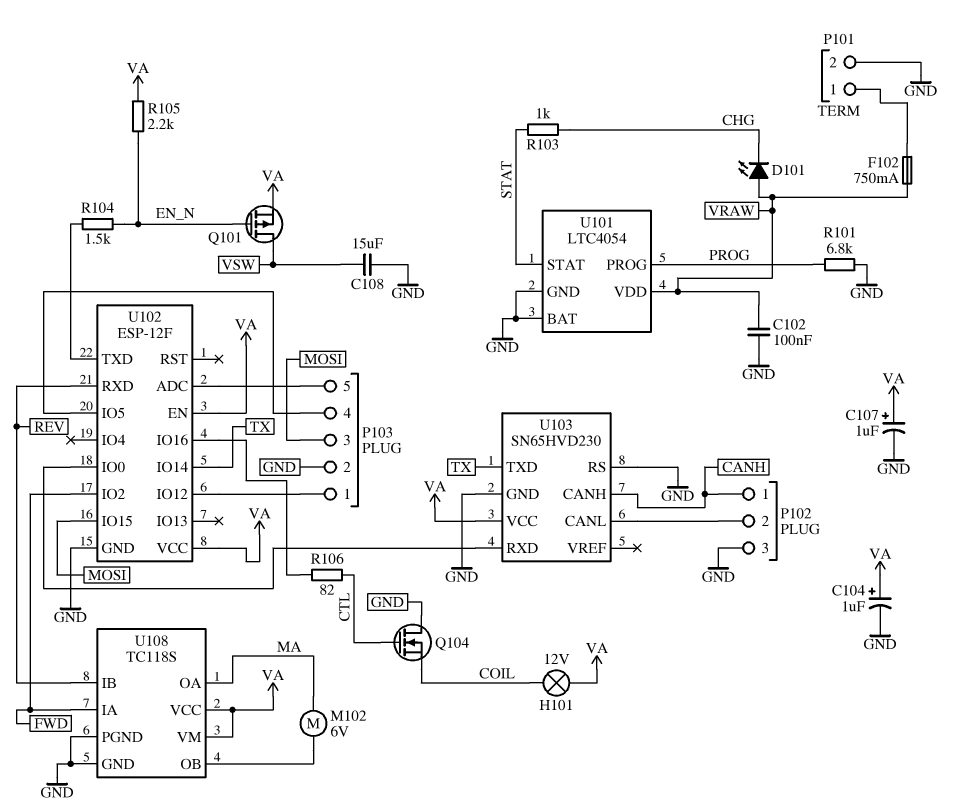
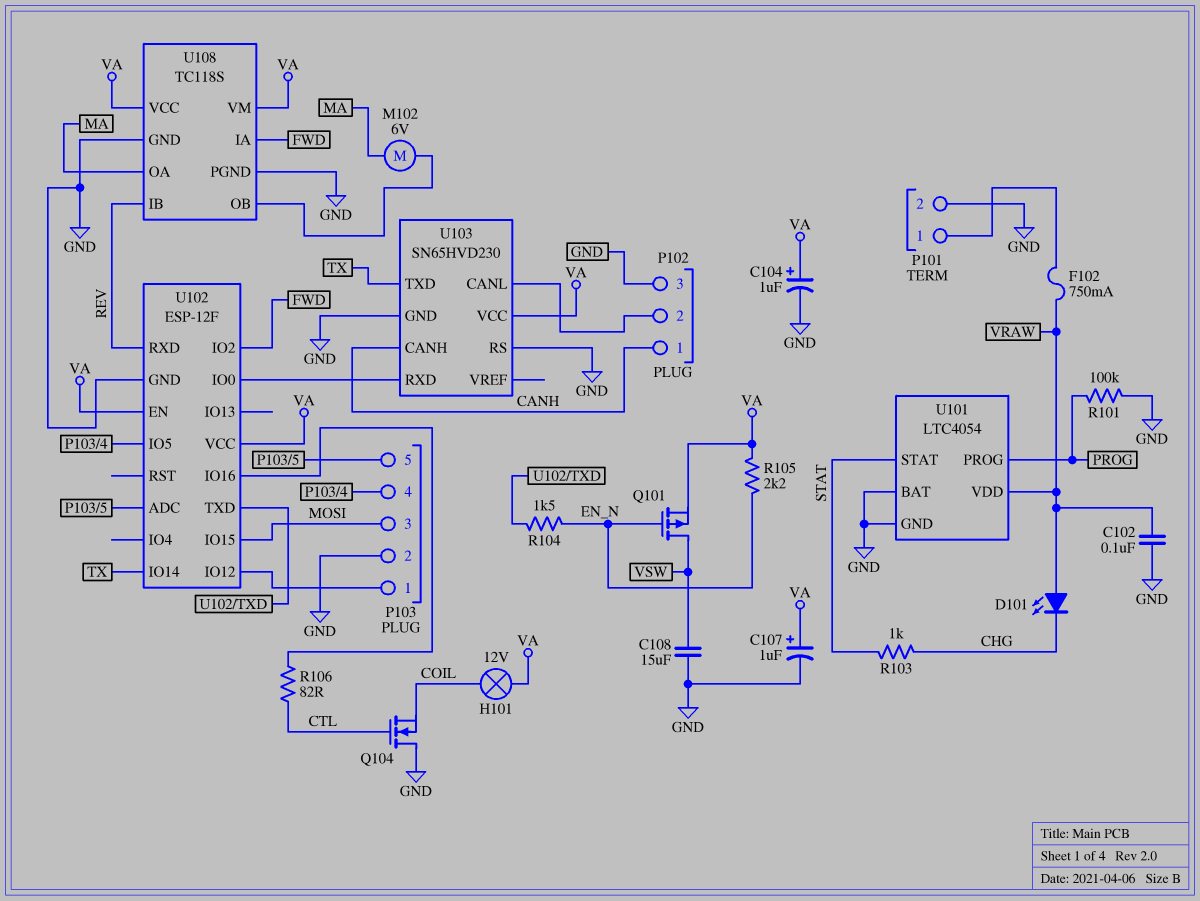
R101: 6.8k (GND, PROG) -> 100k (GND, PROG)

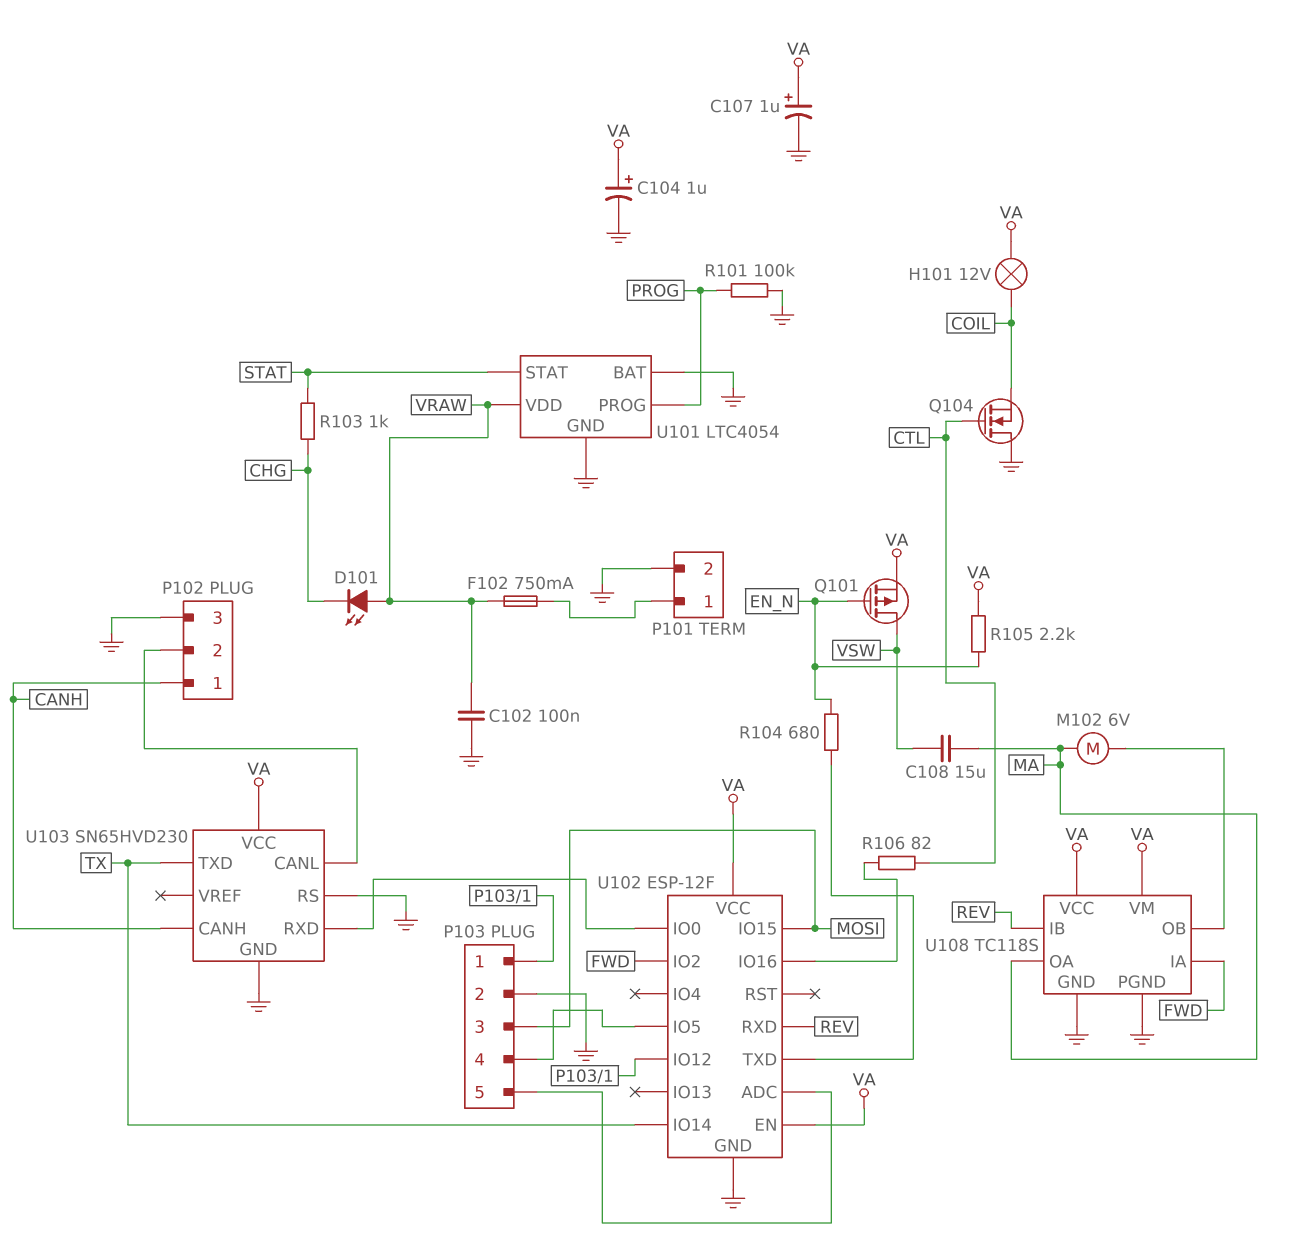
C108: 15uF (GND, VSW) -> 15uF (MA, VSW)
R104: 1.5k (EN_N, U102/TXD) -> 680 (EN_N, U102/TXD)

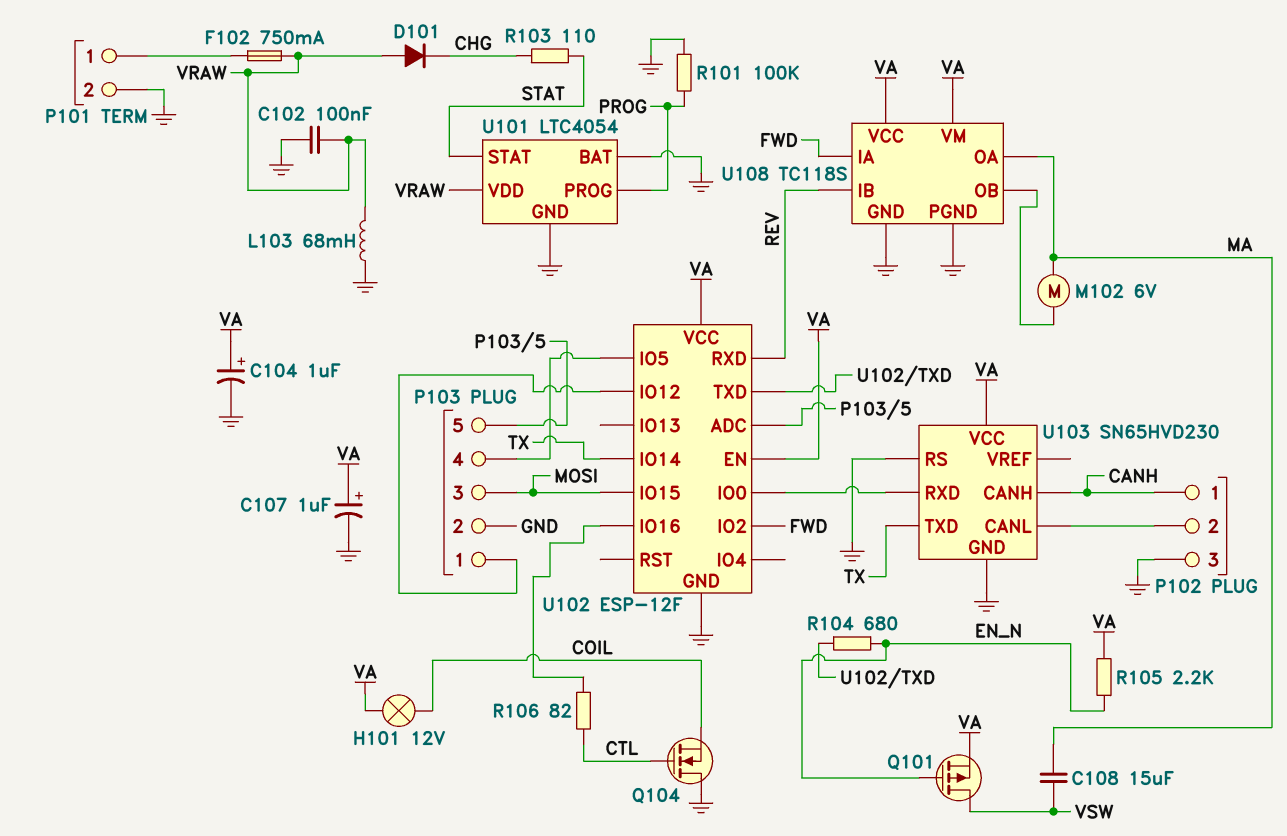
D101: LED (A VRAW, K CHG) -> diode (A VRAW, K CHG)
L103: none -> 68mH (GND, VRAW)
R103: 1k (CHG, STAT) -> 110 (CHG, STAT)

